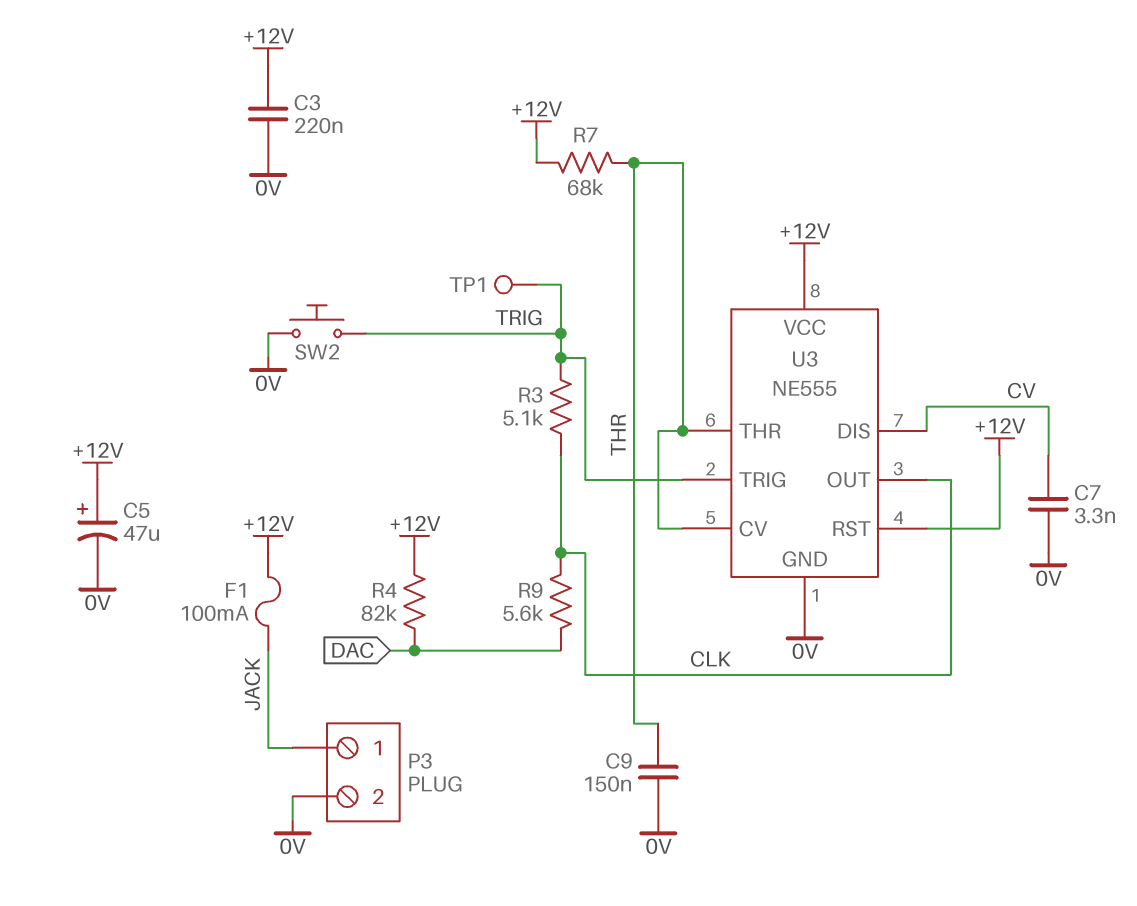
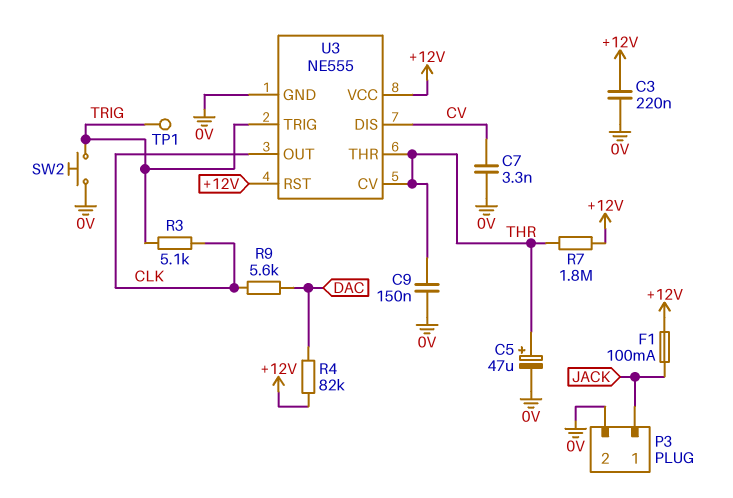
C5: 47uF (plus +12V, minus 0V) -> 47uF (plus THR, minus 0V)
R7: 68k (+12V, THR) -> 1.8M (+12V, THR)

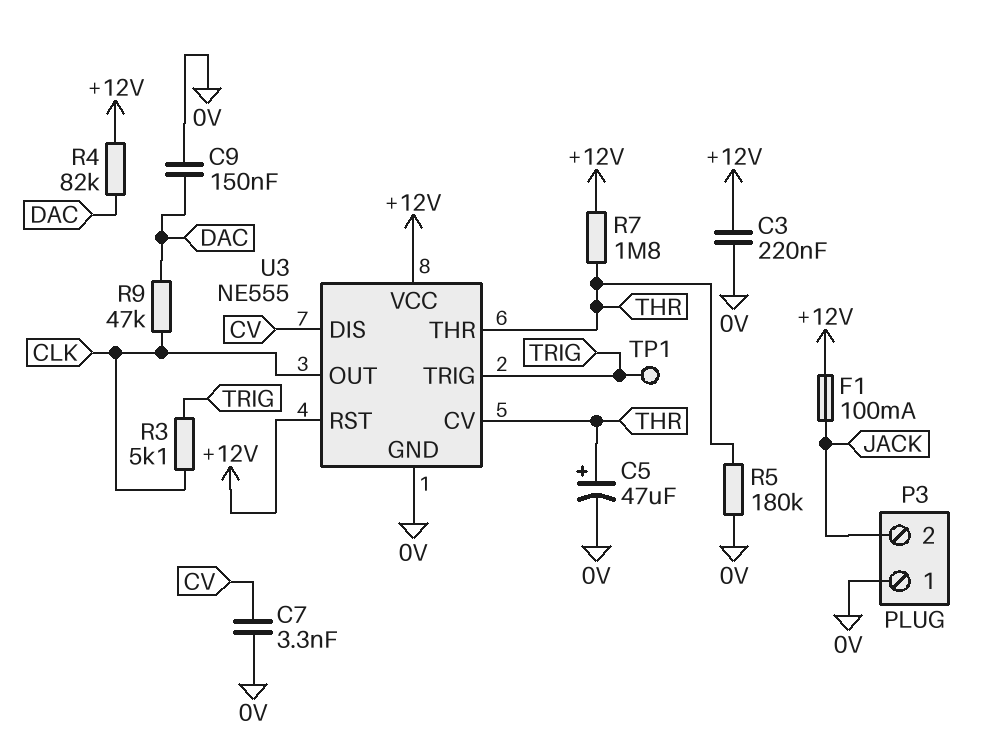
C9: 150nF (0V, THR) -> 150nF (0V, DAC)
P3 pin 1: JACK -> 0V
P3 pin 2: 0V -> JACK
R5: none -> 180k (0V, THR)
R9: 5.6k (CLK, DAC) -> 47k (CLK, DAC)
SW2: button (0V, TRIG) -> none

